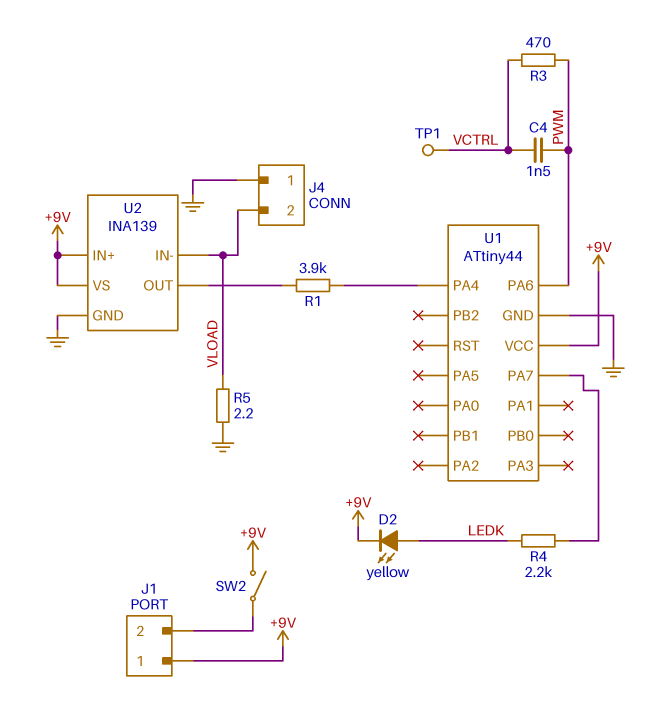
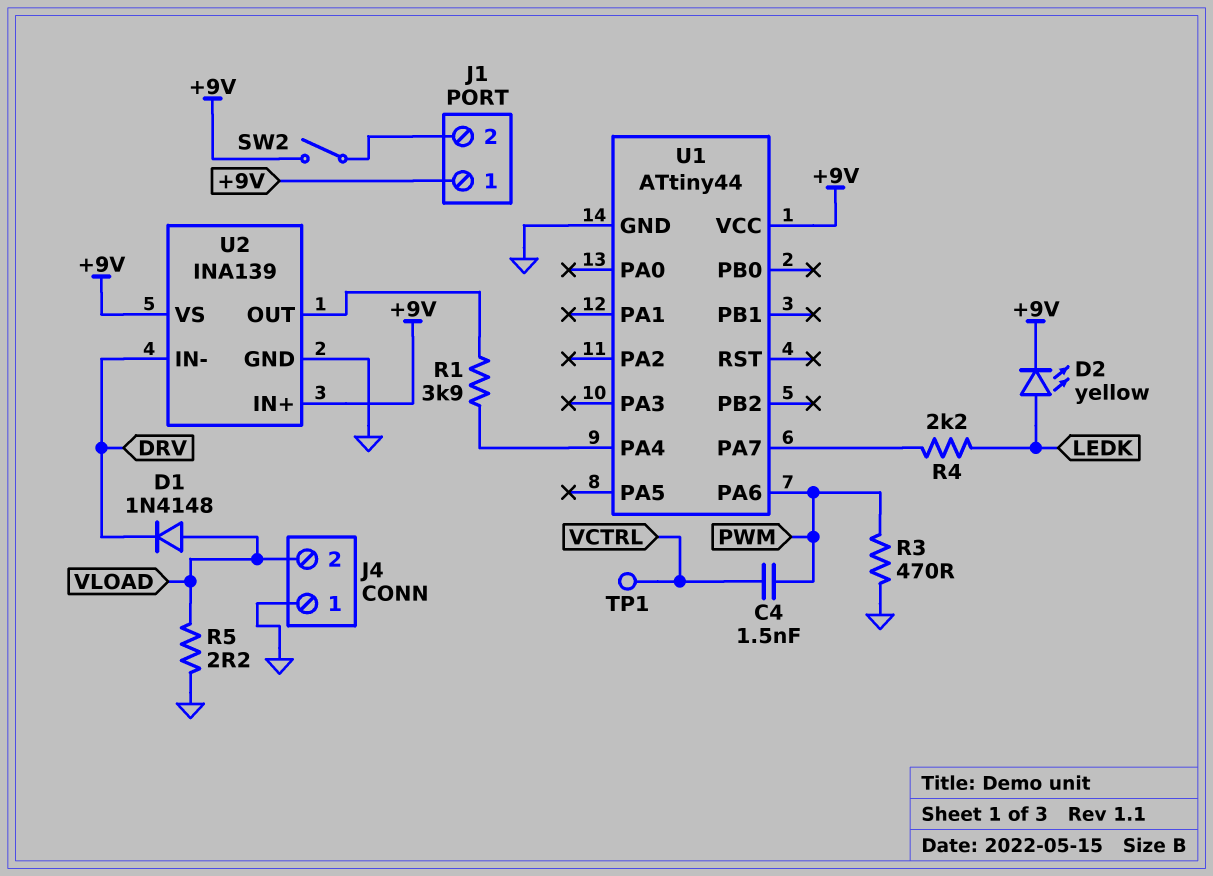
D1: none -> diode 1N4148 (A VLOAD, K DRV)
R3: 470 (PWM, VCTRL) -> 470 (GND, PWM)
U2 pin IN-: VLOAD -> DRV

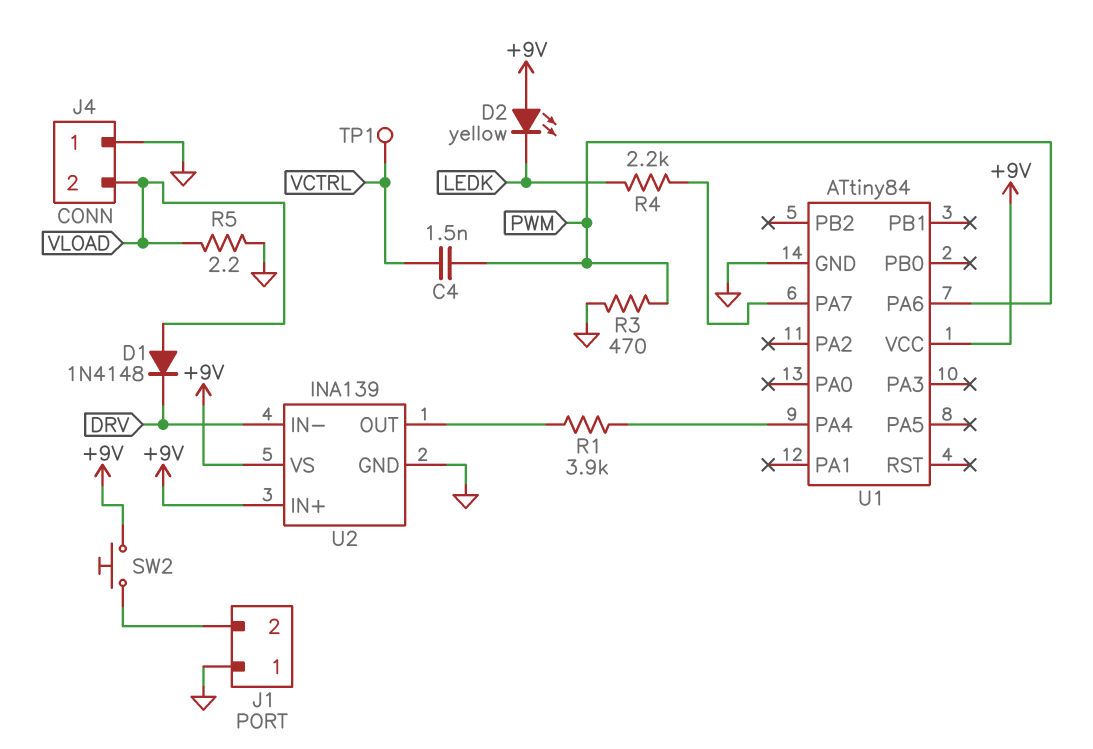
D2: LED yellow (A LEDK, K +9V) -> LED yellow (A +9V, K LEDK)
J1 pin 1: +9V -> GND
SW2: switch (+9V, J1/2) -> button (+9V, J1/2)
U1: ATtiny44 -> ATtiny84

